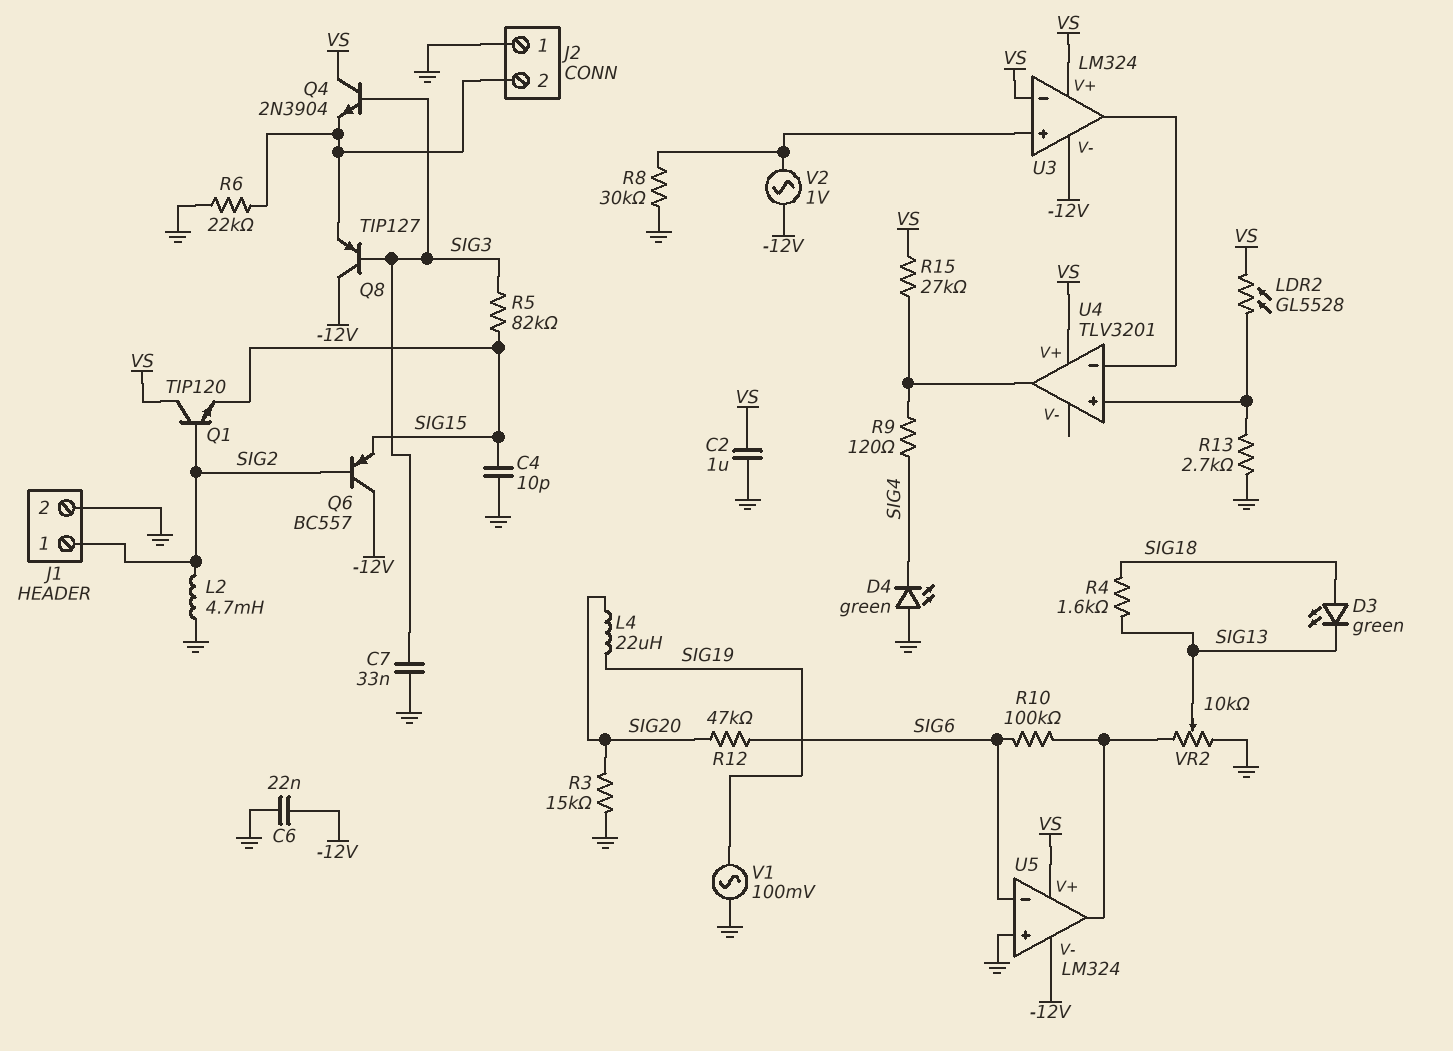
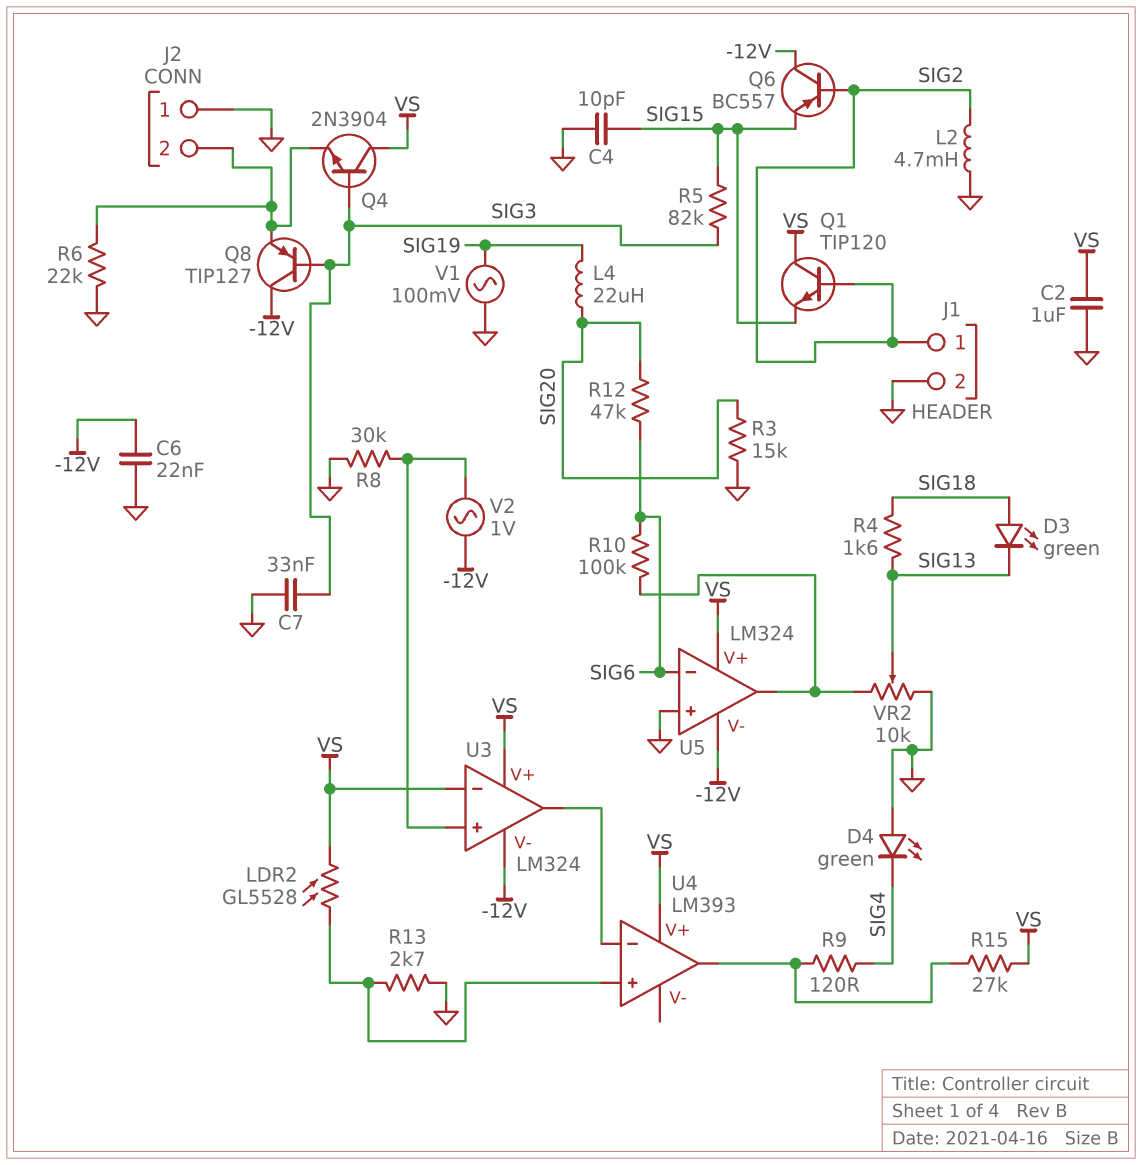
U4: TLV3201 -> LM393

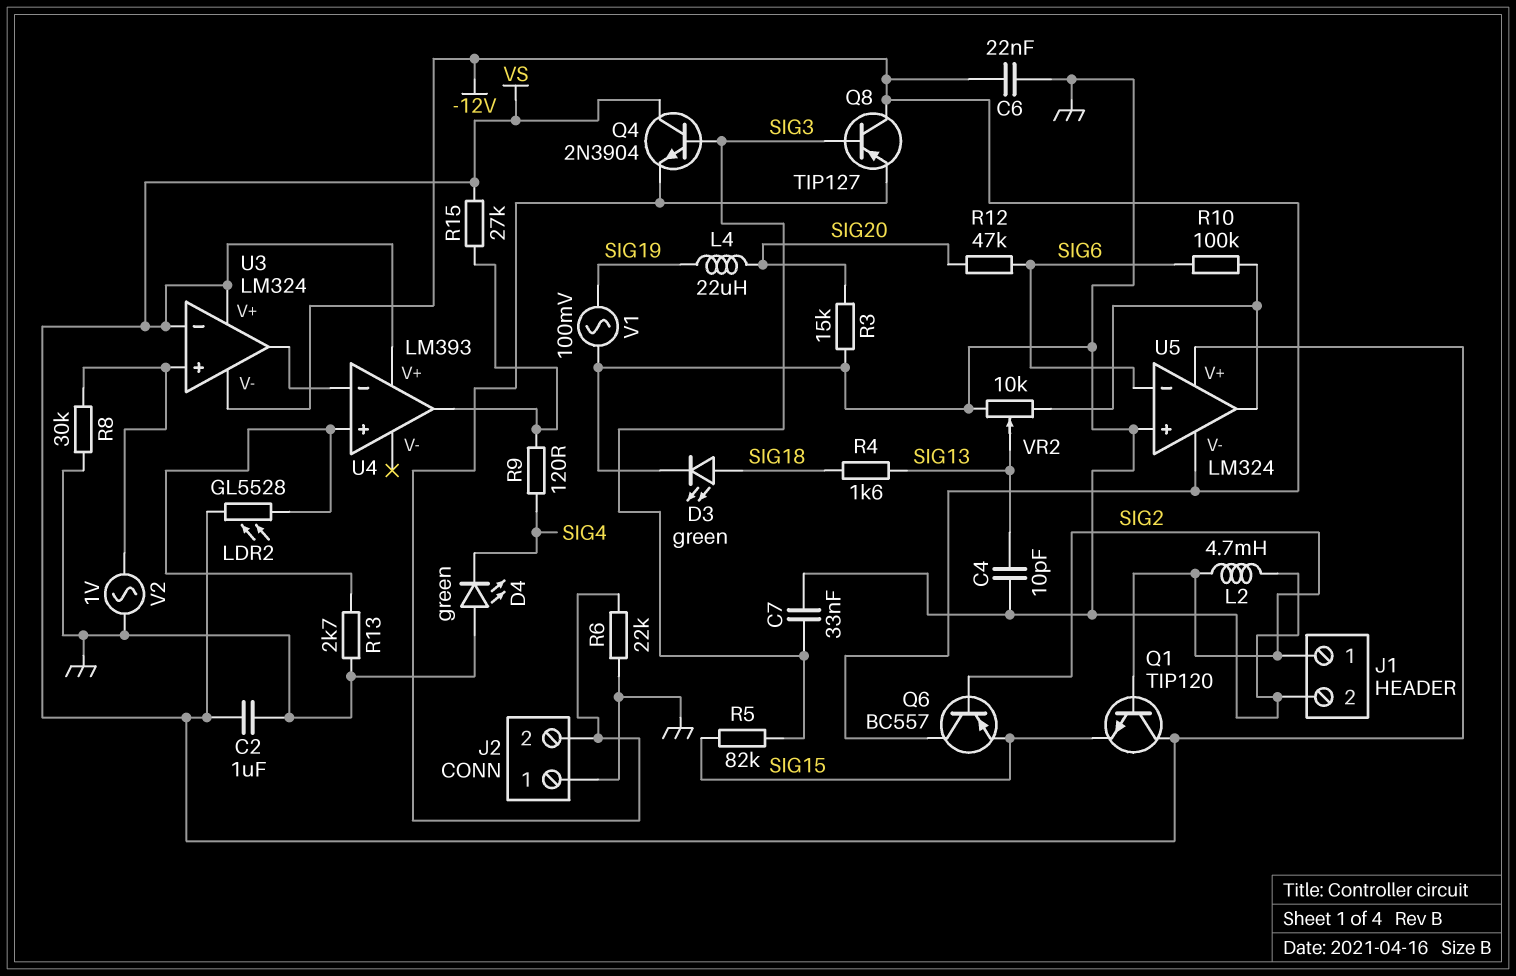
C4: 10pF (GND, SIG15) -> 10pF (GND, SIG13)
D3: LED green (A SIG18, K SIG13) -> LED green (A SIG18, K GND)
V2: AC 1V (-12V, U3/in+) -> AC 1V (GND, U3/in+)

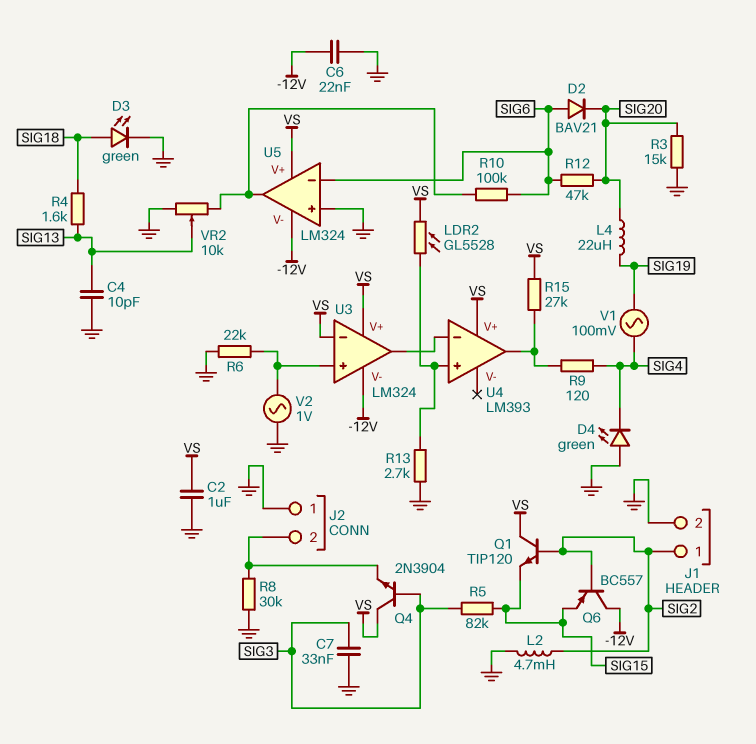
D2: none -> diode BAV21 (A SIG6, K SIG20)
Q8: PNP TIP127 (B SIG3, C -12V, E J2/2) -> none
R6: 22k (GND, J2/2) -> 22k (GND, U3/in+)
R8: 30k (GND, U3/in+) -> 30k (GND, J2/2)
V1: AC 100mV (GND, SIG19) -> AC 100mV (SIG4, SIG19)

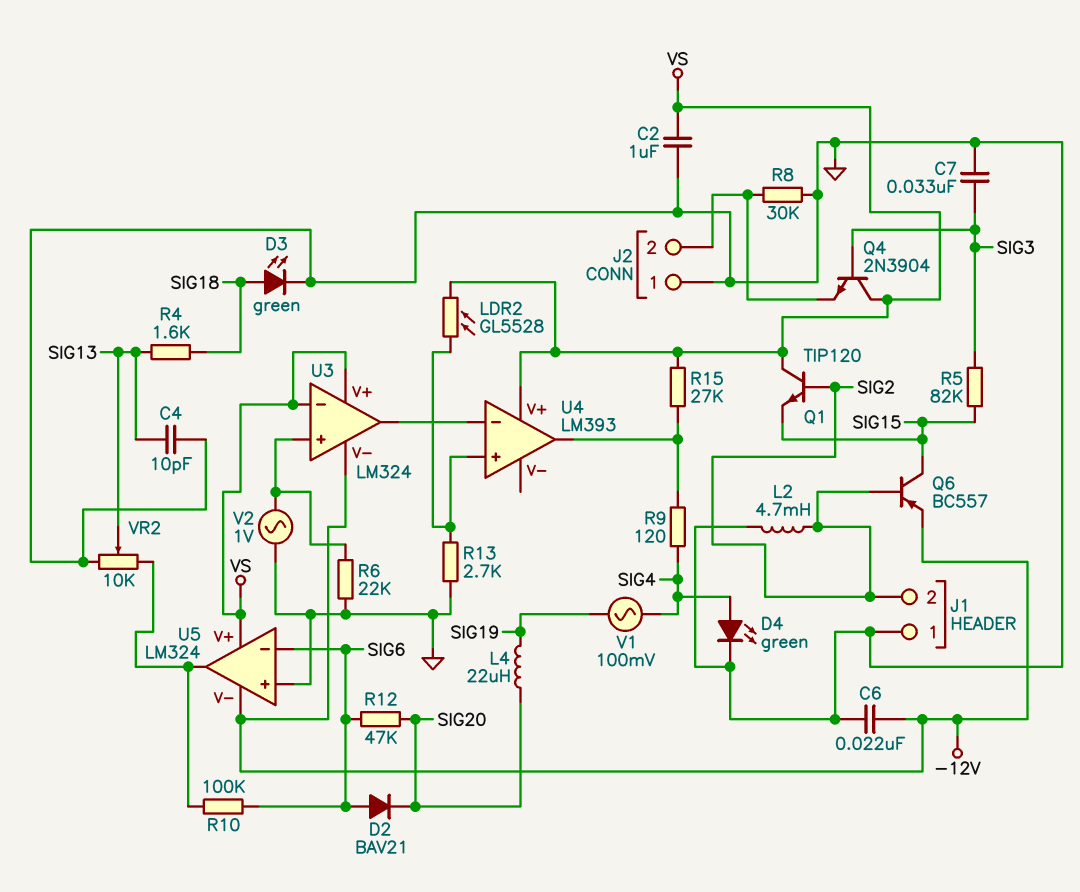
D4: LED green (A GND, K SIG4) -> LED green (A SIG4, K GND)
J1 pin 1: SIG2 -> GND
J1 pin 2: GND -> SIG2
Q6: PNP BC557 (B SIG2, C -12V, E SIG15) -> PNP BC557 (B SIG2, C SIG15, E -12V)
R3: 15k (GND, SIG20) -> none

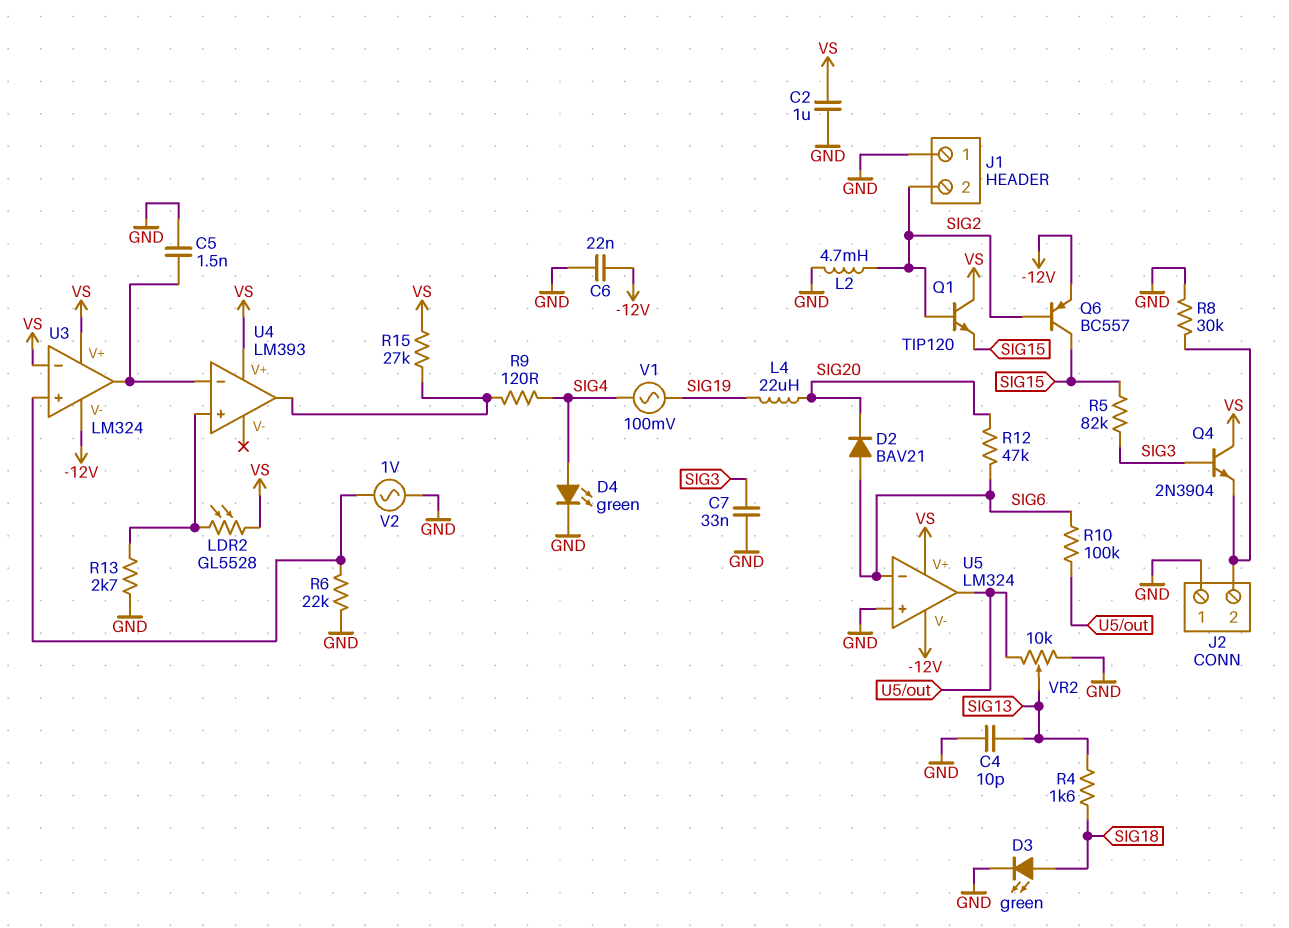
C5: none -> 1.5nF (GND, U3/out)

